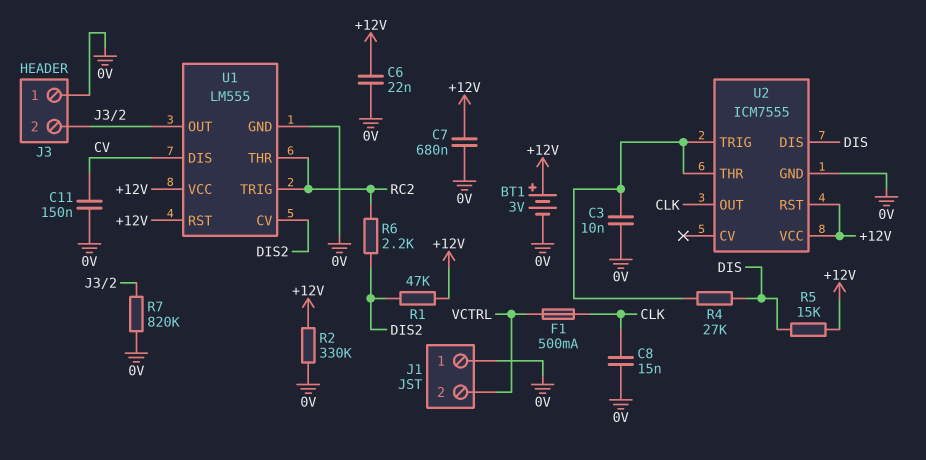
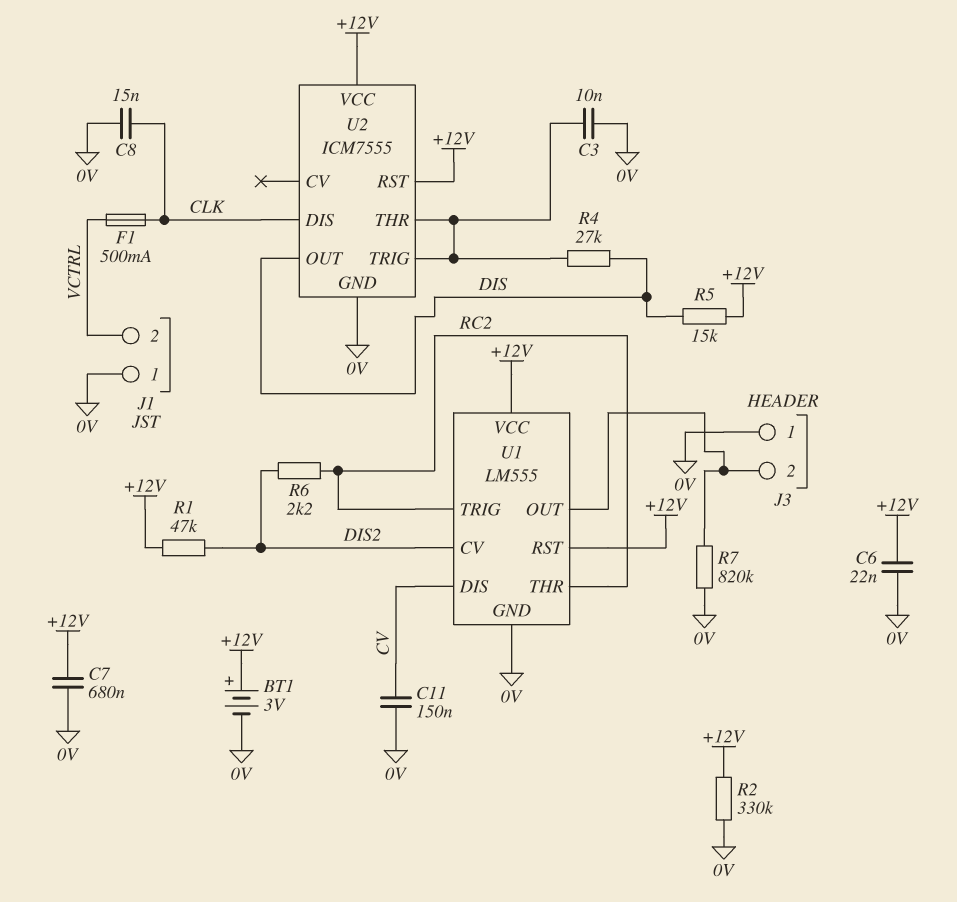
U2 pin DIS: DIS -> CLK
U2 pin OUT: CLK -> DIS

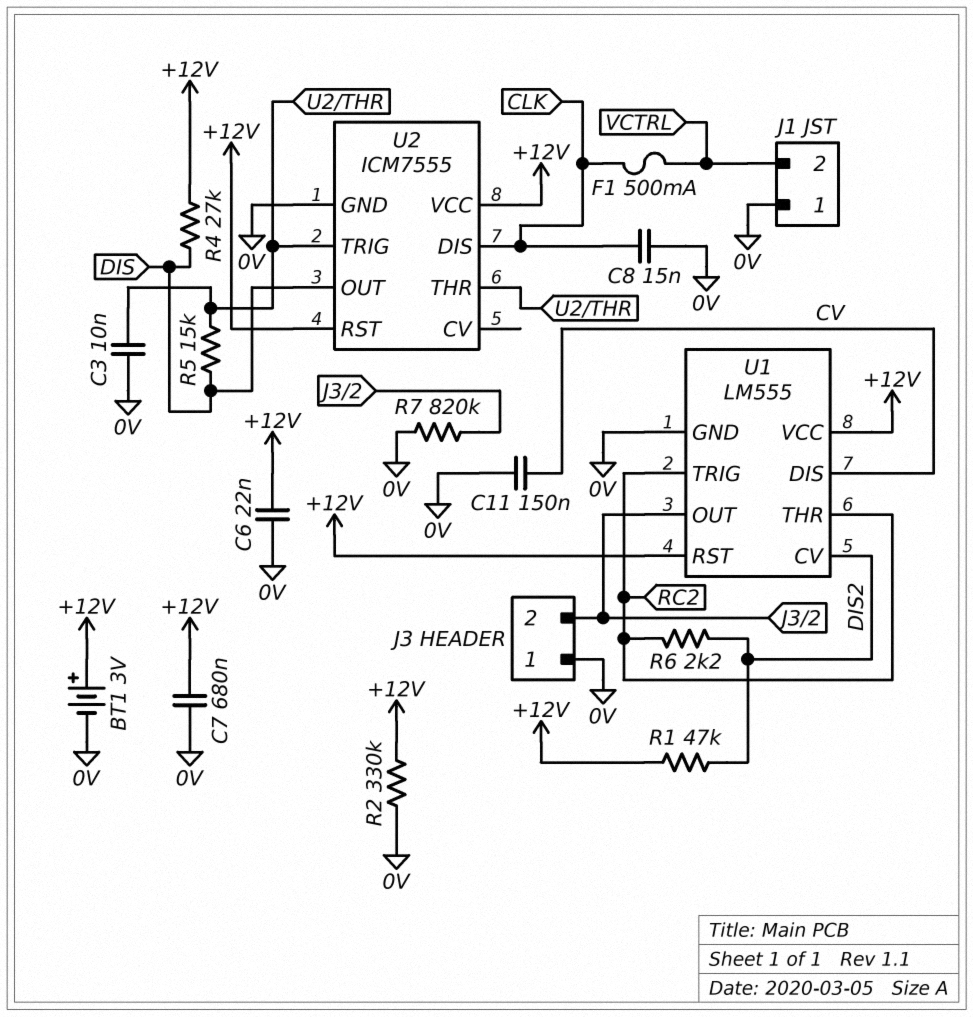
R4: 27k (DIS, U2/THR) -> 27k (+12V, DIS)
R5: 15k (+12V, DIS) -> 15k (DIS, U2/THR)

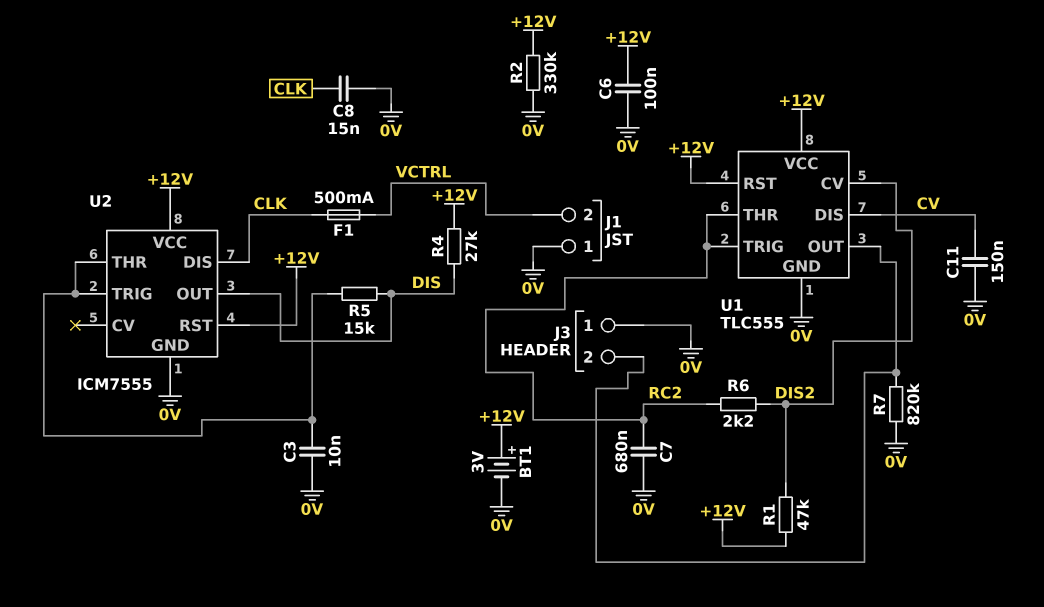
C6: 22nF (+12V, 0V) -> 100nF (+12V, 0V)
C7: 680nF (+12V, 0V) -> 680nF (0V, RC2)
U1: LM555 -> TLC555

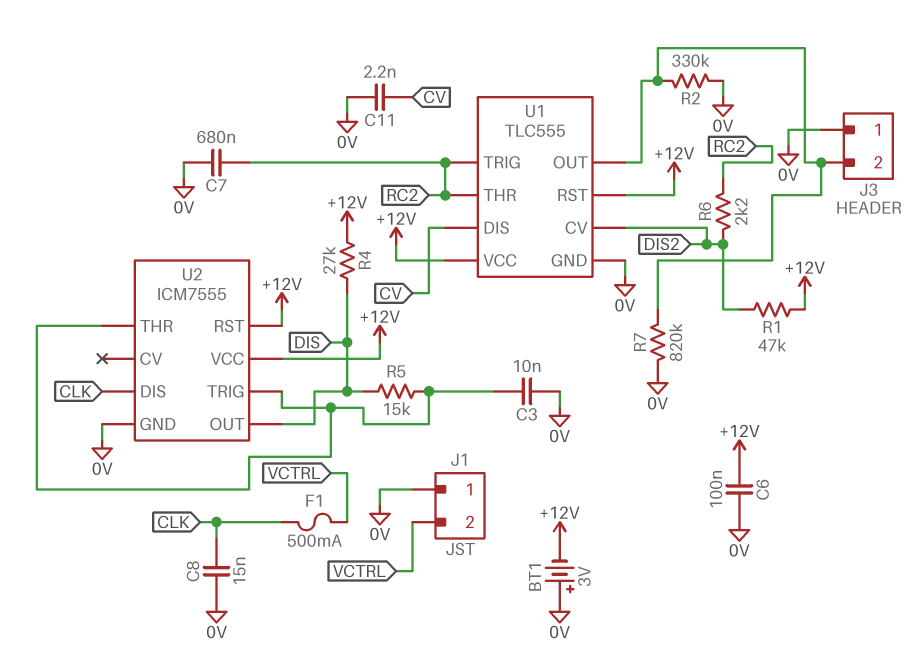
BT1: 3V (plus +12V, minus 0V) -> 3V (plus 0V, minus +12V)
C11: 150nF (0V, CV) -> 2.2nF (0V, CV)
R2: 330k (+12V, 0V) -> 330k (0V, J3/2)

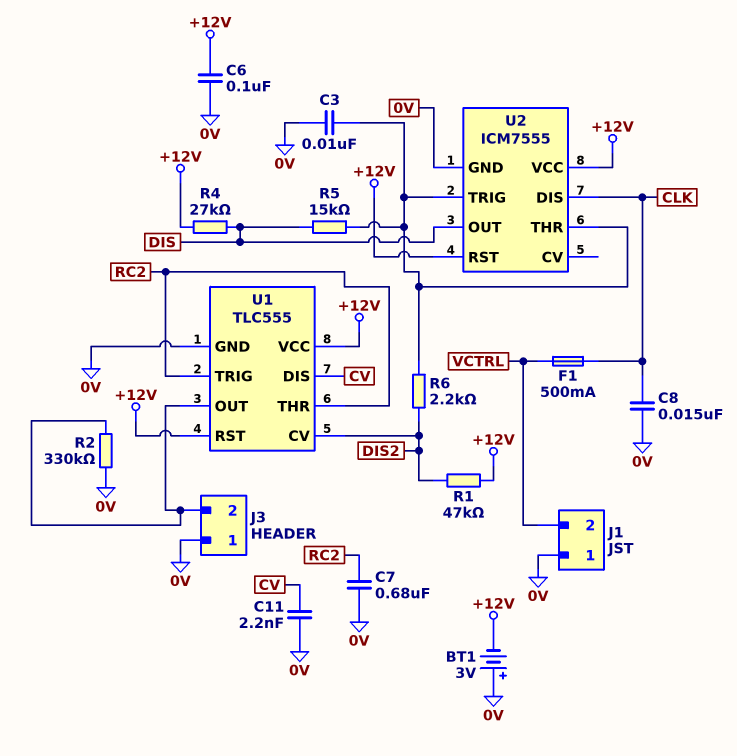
R6: 2.2k (DIS2, RC2) -> 2.2k (DIS2, U2/THR)
R7: 820k (0V, J3/2) -> none

